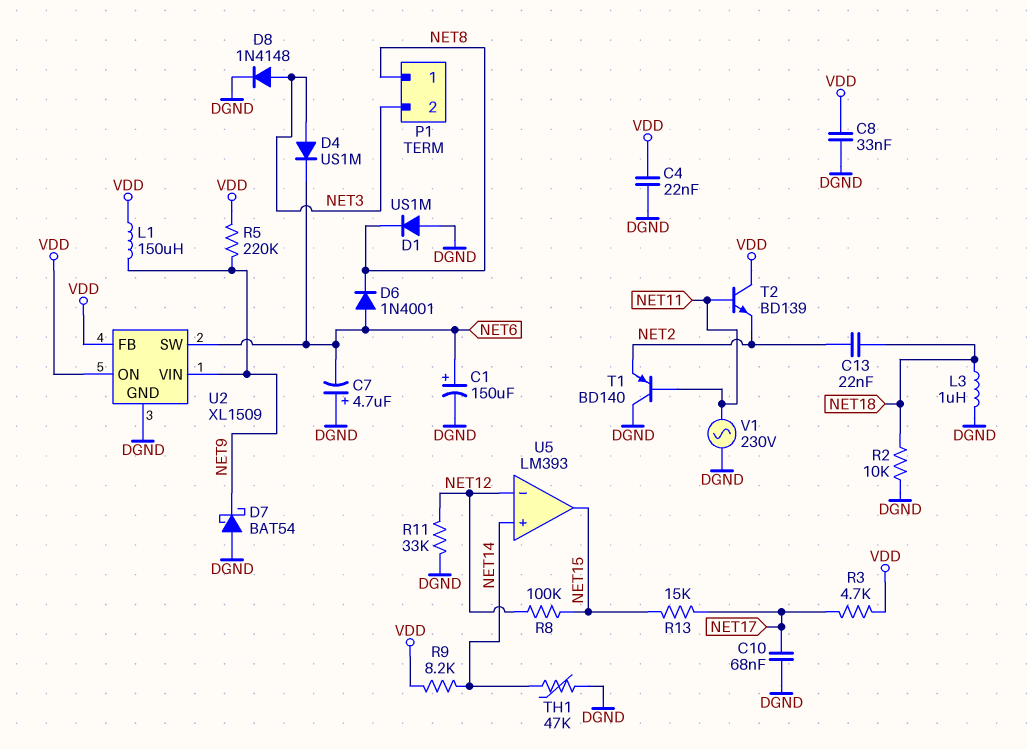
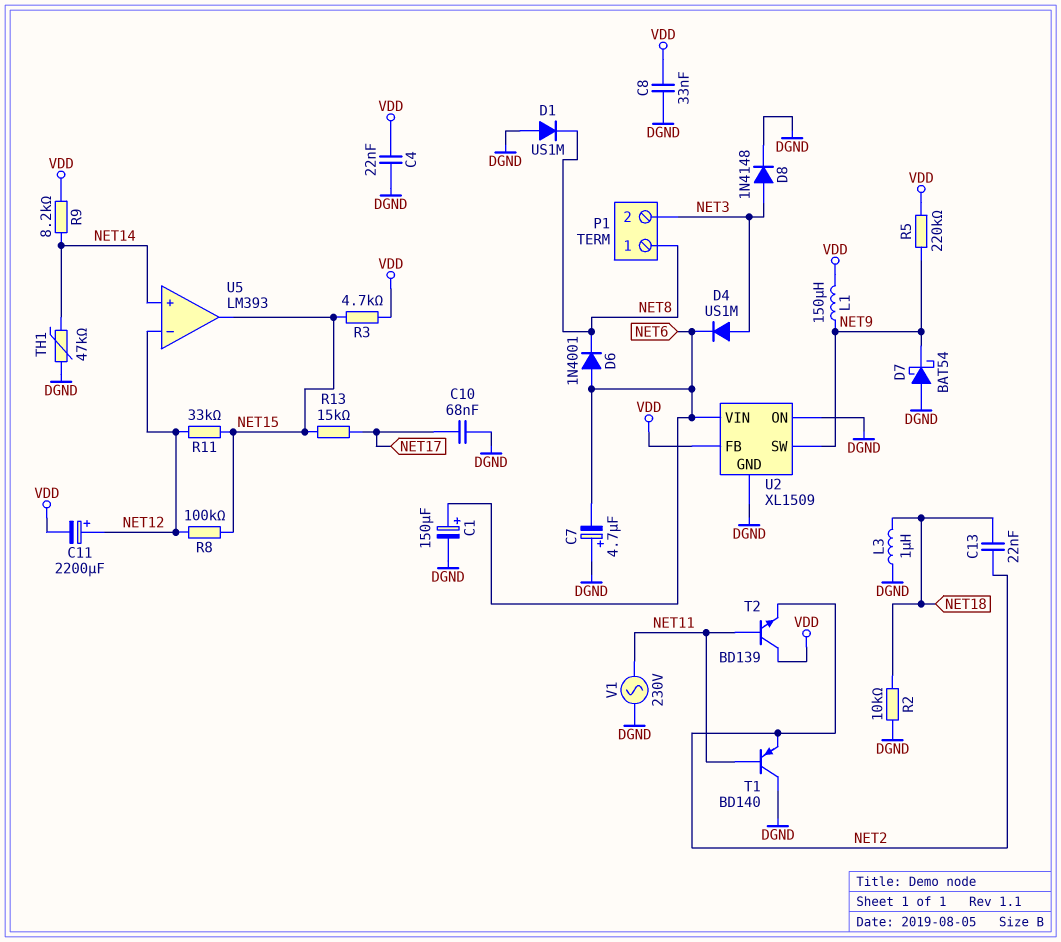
C11: none -> 2200uF (plus NET12, minus VDD)
R3: 4.7k (NET17, VDD) -> 4.7k (NET15, VDD)
R11: 33k (DGND, NET12) -> 33k (NET12, NET15)
U2 pin ON: VDD -> DGND
U2 pin SW: NET6 -> NET9
U2 pin VIN: NET9 -> NET6

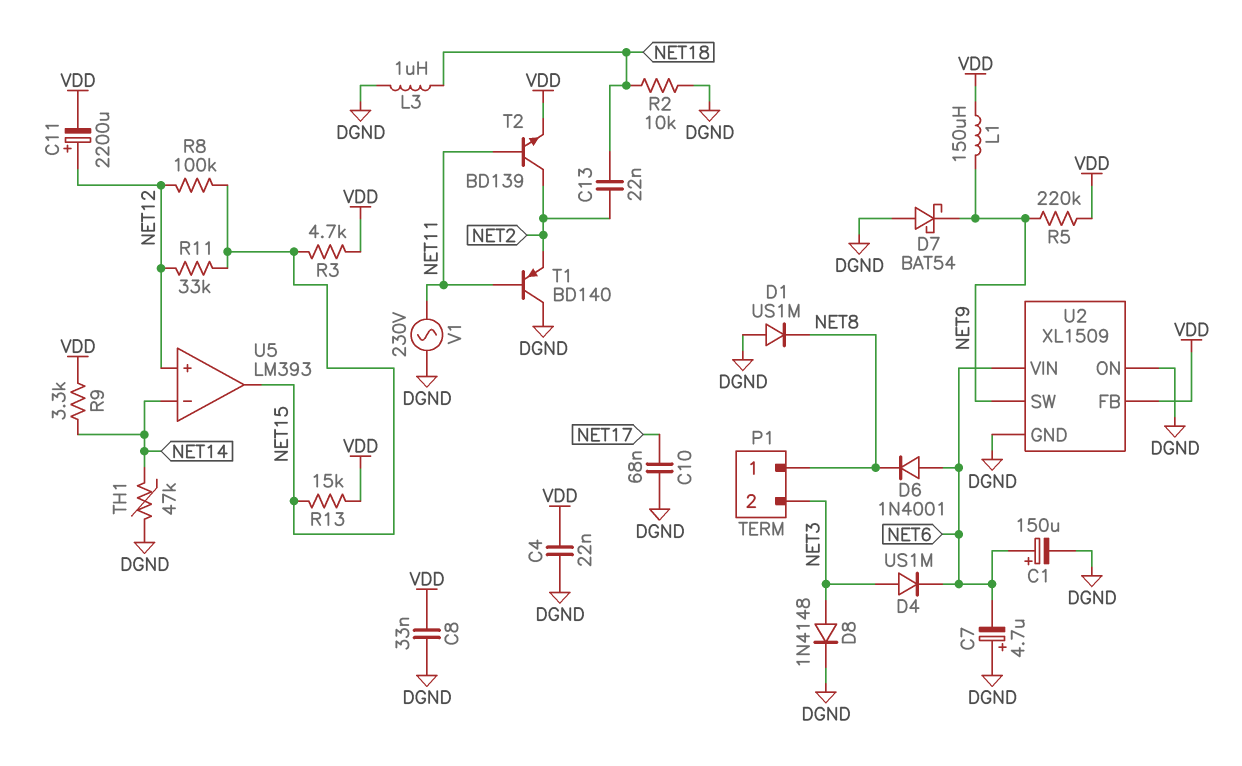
R9: 8.2k (NET14, VDD) -> 3.3k (NET14, VDD)
R13: 15k (NET15, NET17) -> 15k (NET15, VDD)
T2: NPN BD139 (B NET11, C VDD, E NET2) -> NPN BD139 (B NET11, C NET2, E VDD)
U5 pin in+: NET14 -> NET12
U5 pin in-: NET12 -> NET14

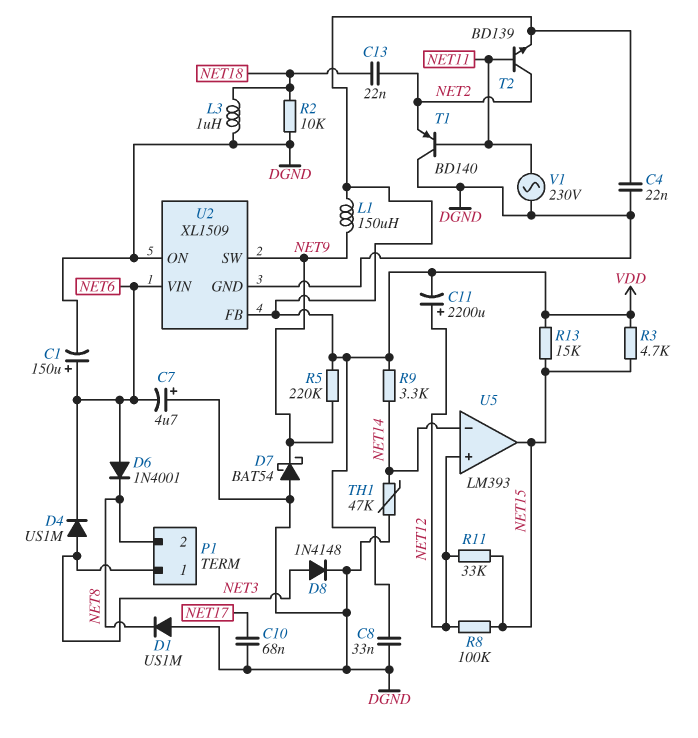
P1 pin 1: NET8 -> NET3
P1 pin 2: NET3 -> NET8

